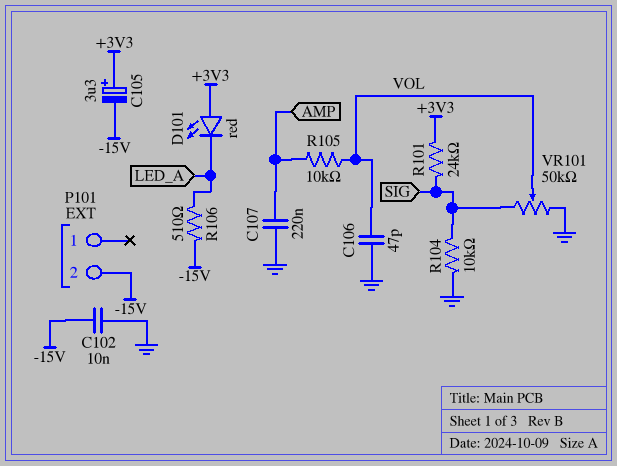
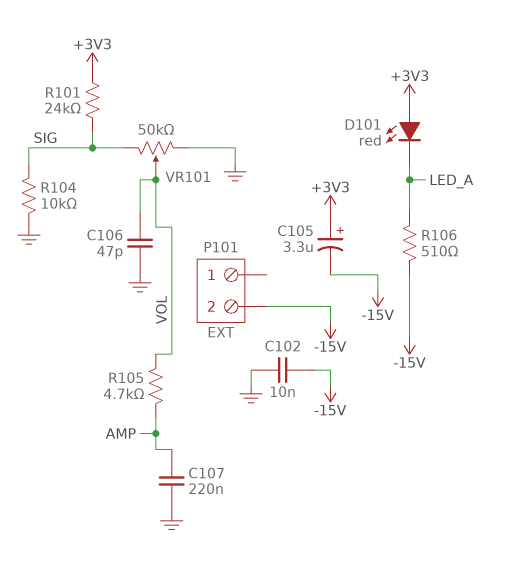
R105: 10k (AMP, VOL) -> 4.7k (AMP, VOL)

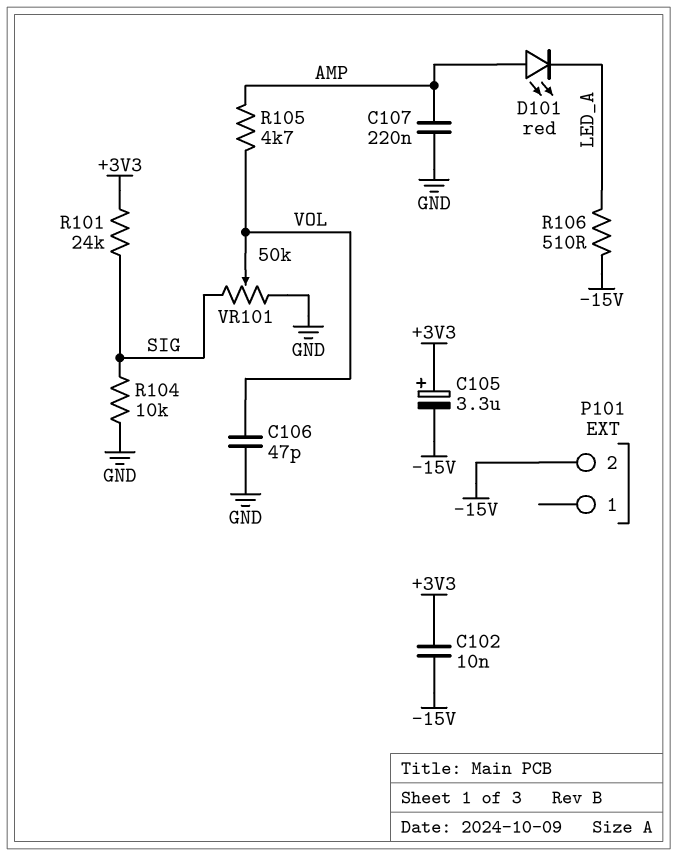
C102: 10nF (-15V, GND) -> 10nF (+3V3, -15V)
D101: LED red (A +3V3, K LED_A) -> LED red (A AMP, K LED_A)

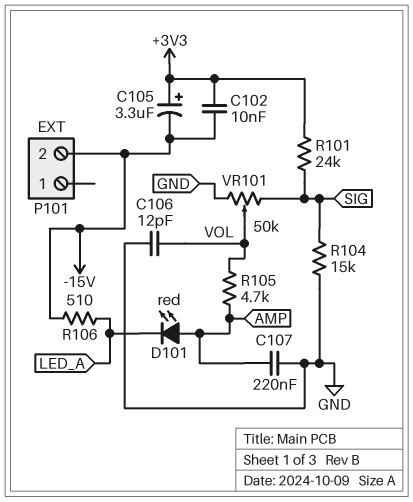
C106: 47pF (GND, VOL) -> 12pF (GND, VOL)
R104: 10k (GND, SIG) -> 15k (GND, SIG)

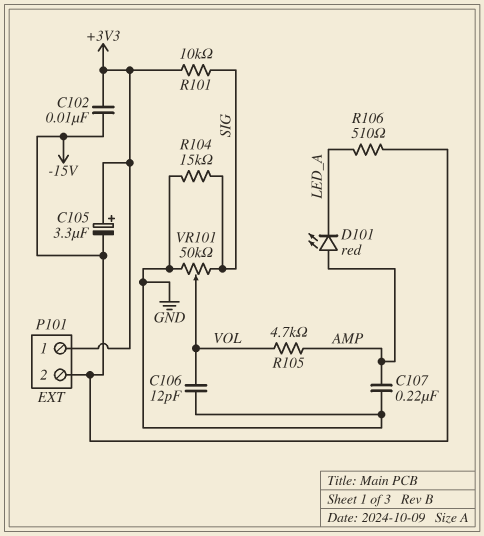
P101 pin 1: none -> +3V3
R101: 24k (+3V3, SIG) -> 10k (+3V3, SIG)

